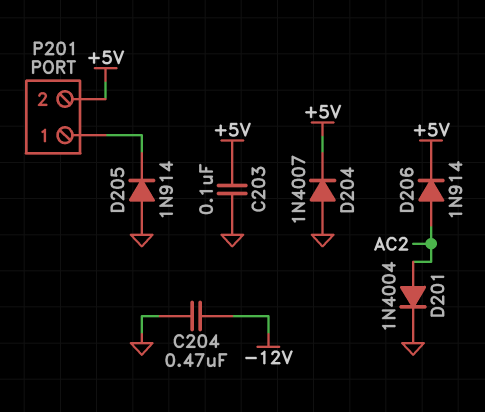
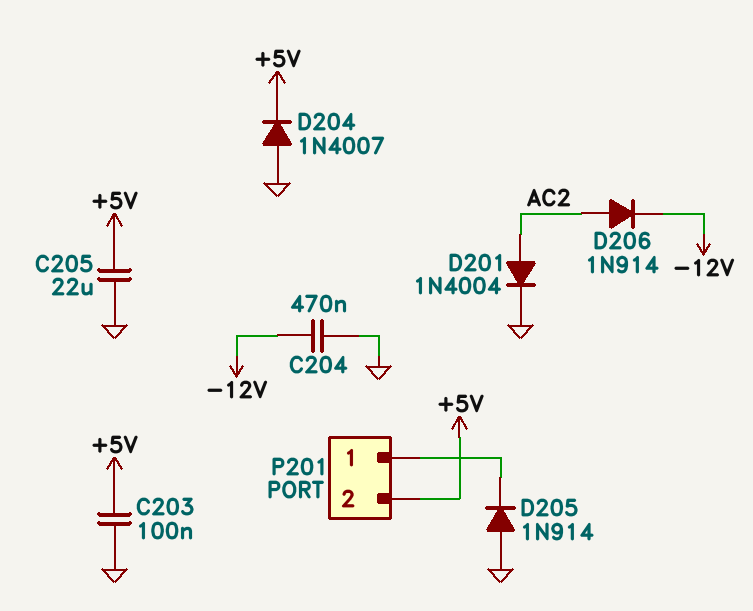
C205: none -> 22uF (+5V, GND)
D206: diode 1N914 (A AC2, K +5V) -> diode 1N914 (A AC2, K -12V)

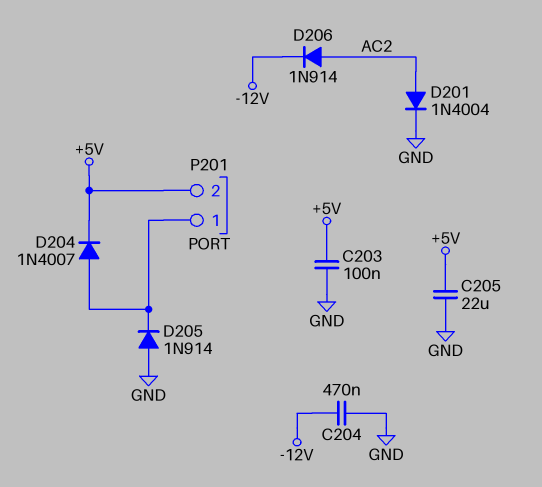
D204: diode 1N4007 (A GND, K +5V) -> diode 1N4007 (A P201/1, K +5V)

